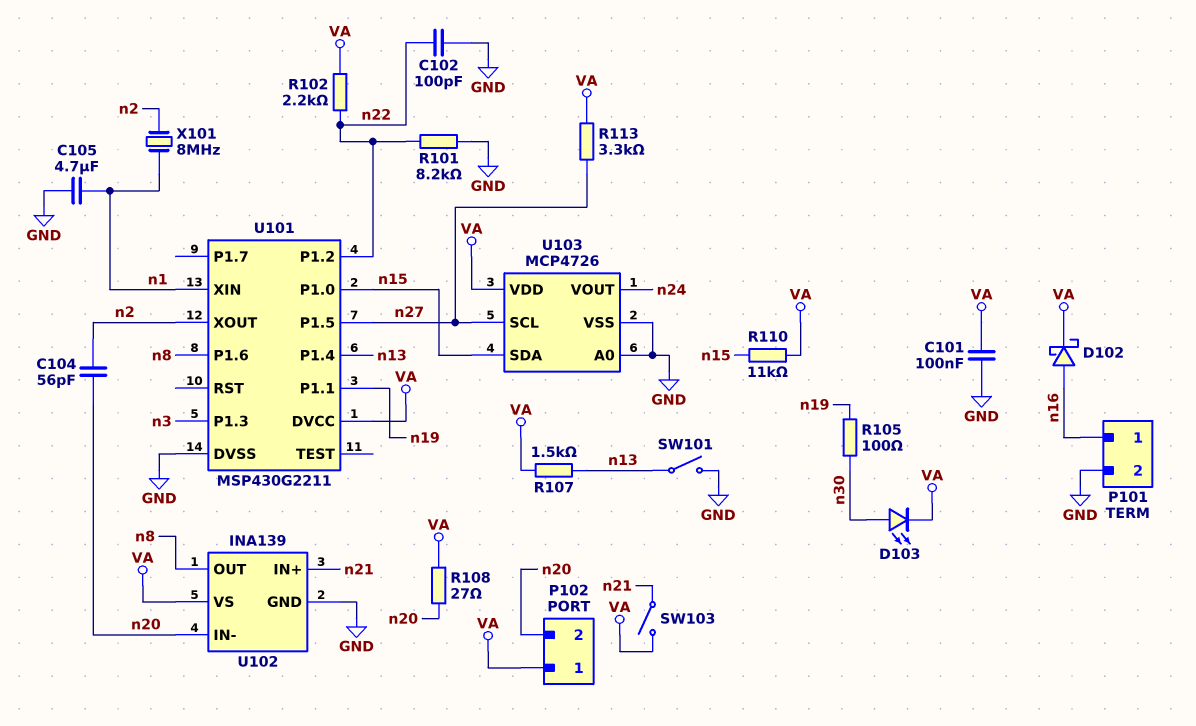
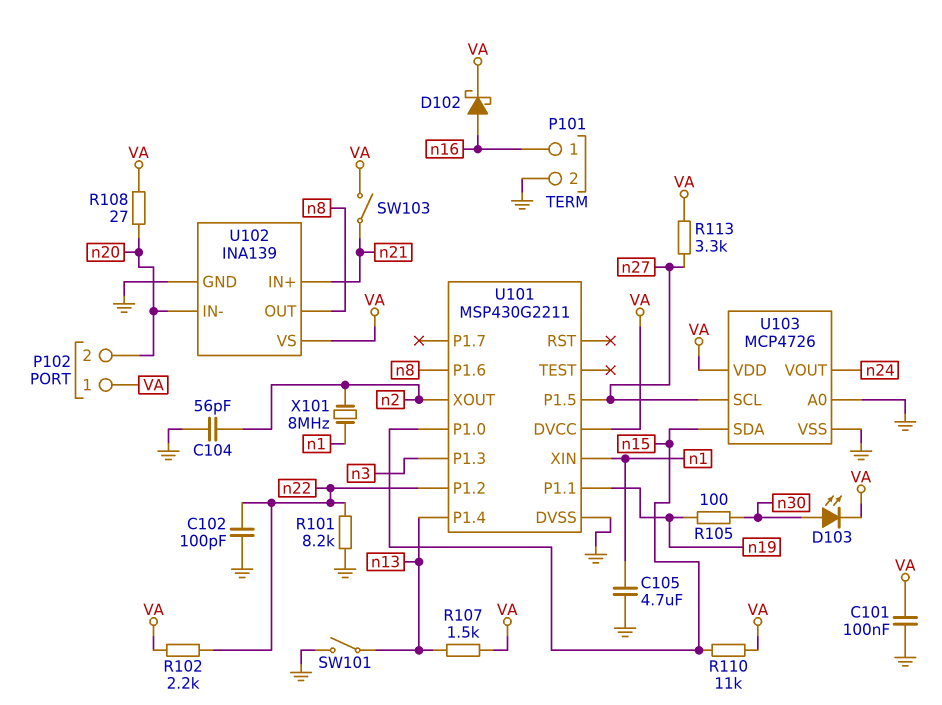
C104: 56pF (n2, n20) -> 56pF (GND, n2)

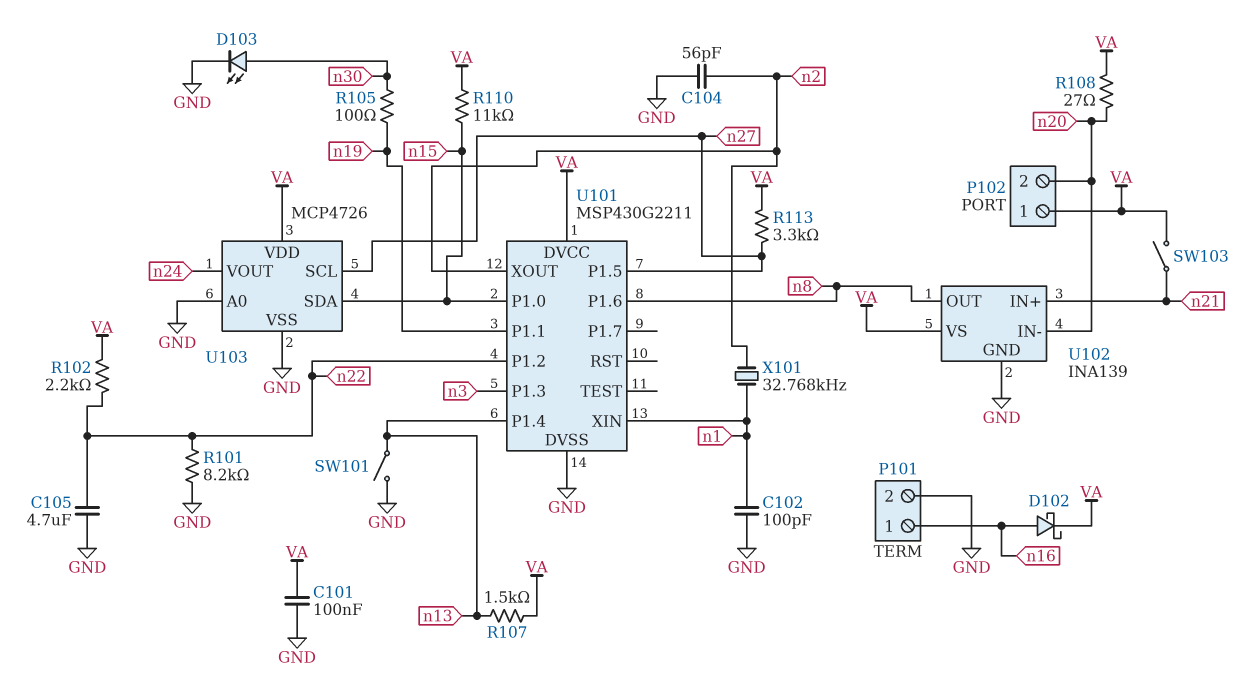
C102: 100pF (GND, n22) -> 100pF (GND, n1)
C105: 4.7uF (GND, n1) -> 4.7uF (GND, n22)
D103: LED (A n30, K VA) -> LED (A n30, K GND)
X101: 8MHz (n1, n2) -> 32.768kHz (n1, n2)

